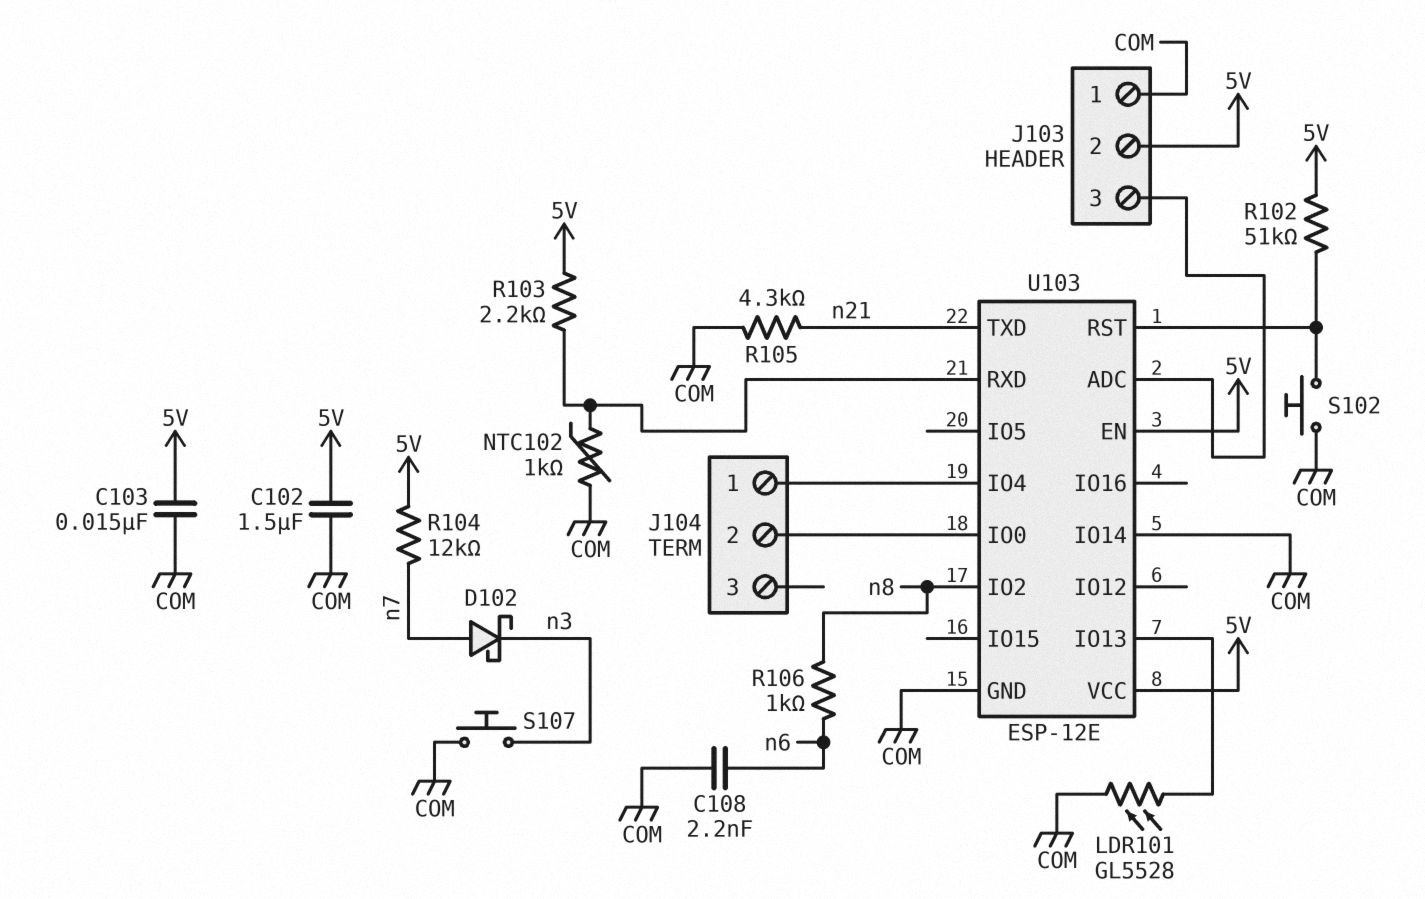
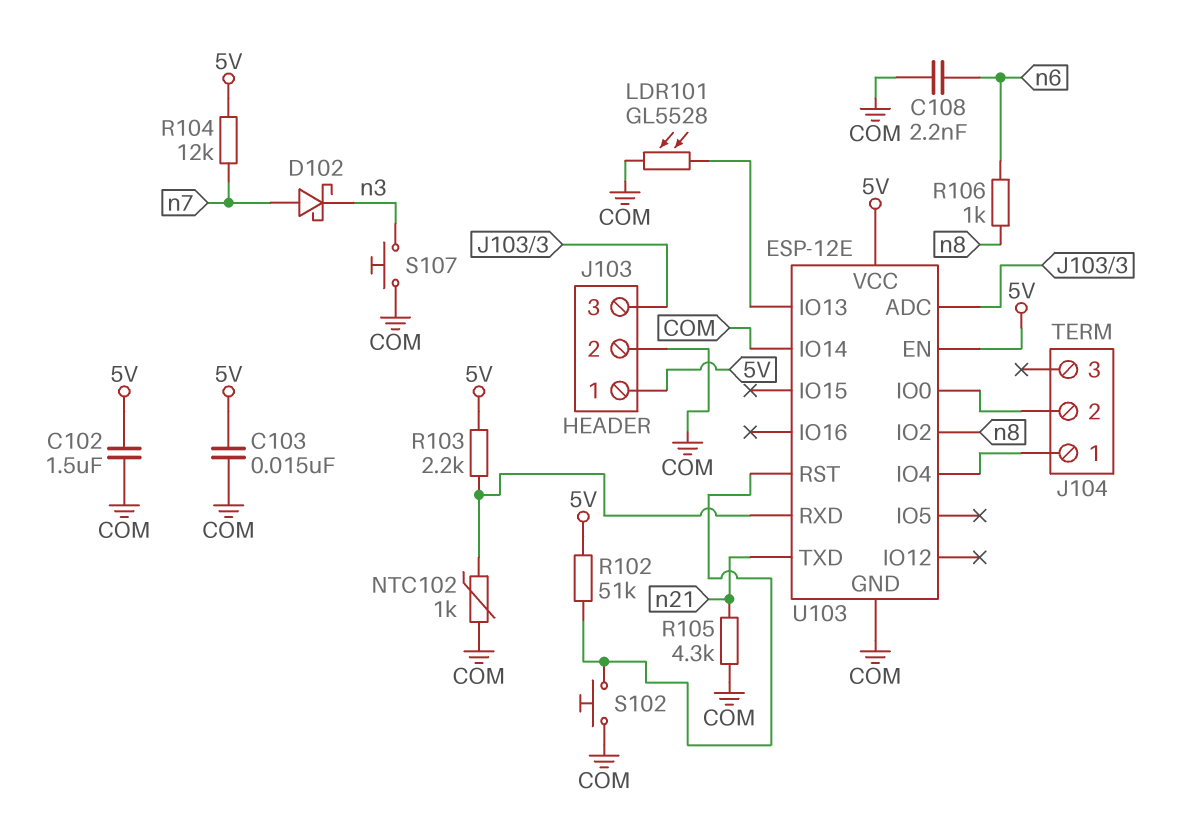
J103 pin 1: COM -> 5V
J103 pin 2: 5V -> COM

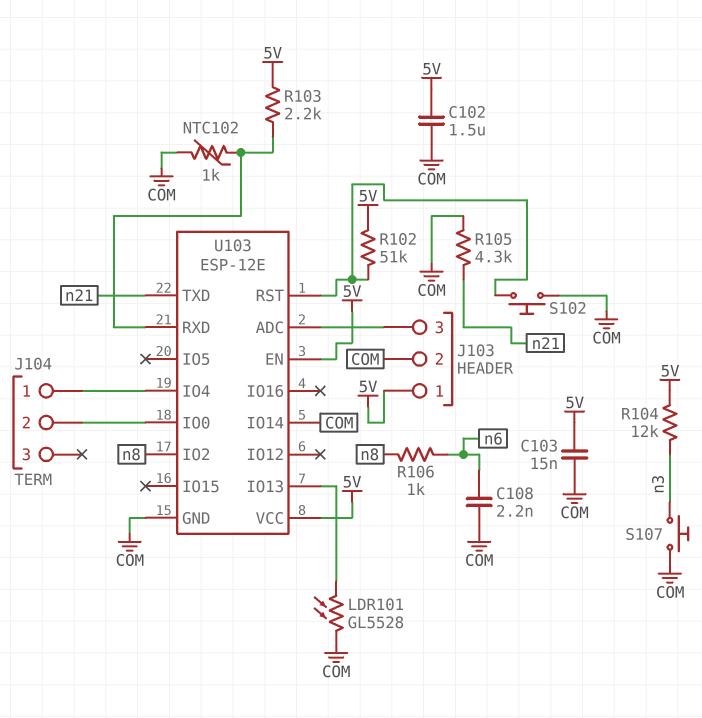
D102: schottky (A n7, K n3) -> none
R104: 12k (5V, n7) -> 12k (5V, n3)

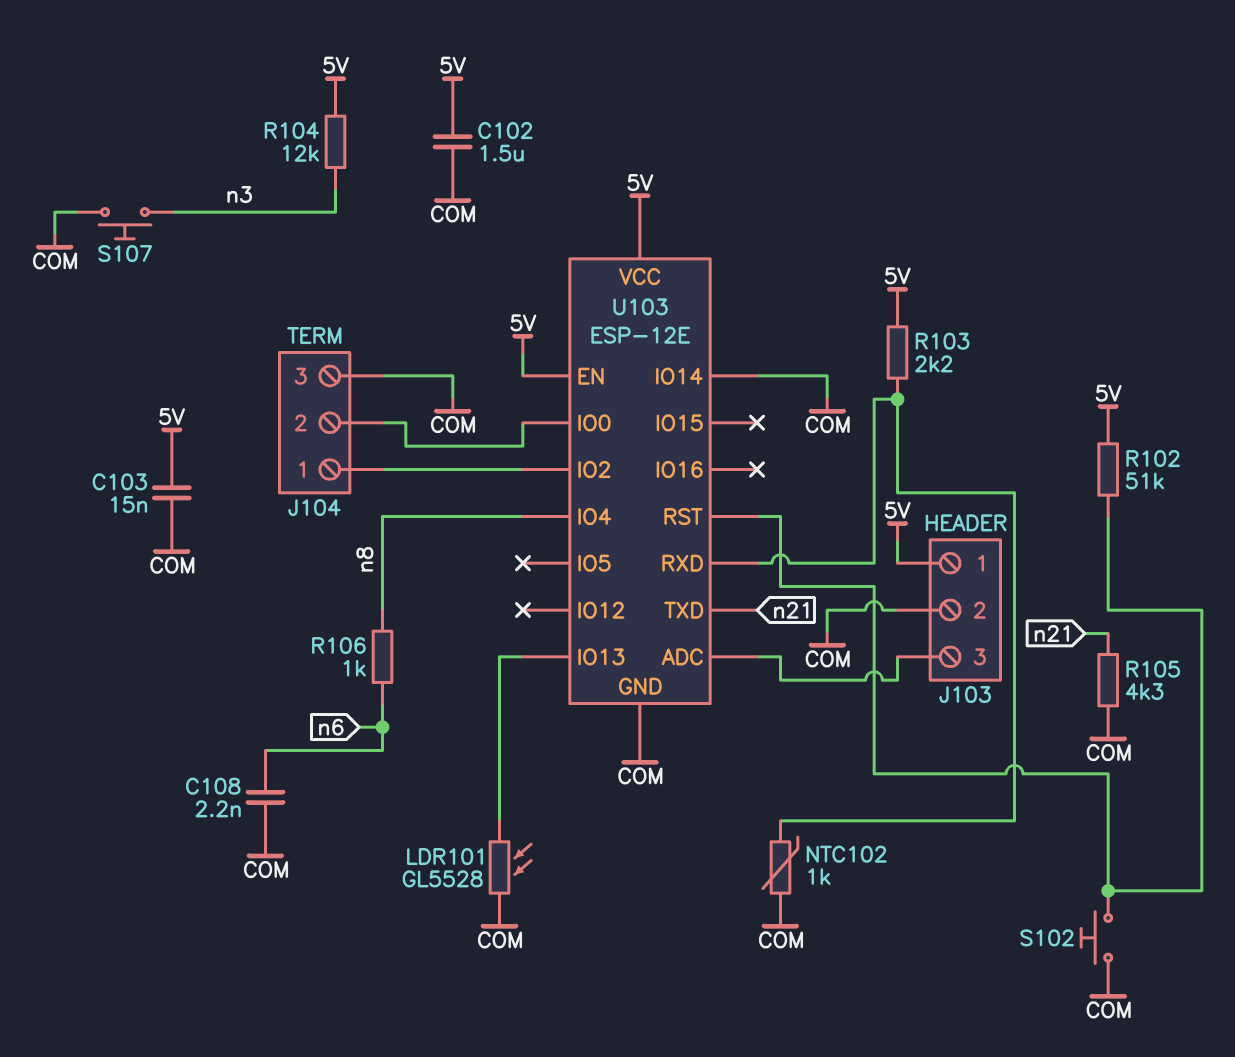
J104 pin 3: none -> COM
U103 pin IO2: n8 -> J104/1
U103 pin IO4: J104/1 -> n8

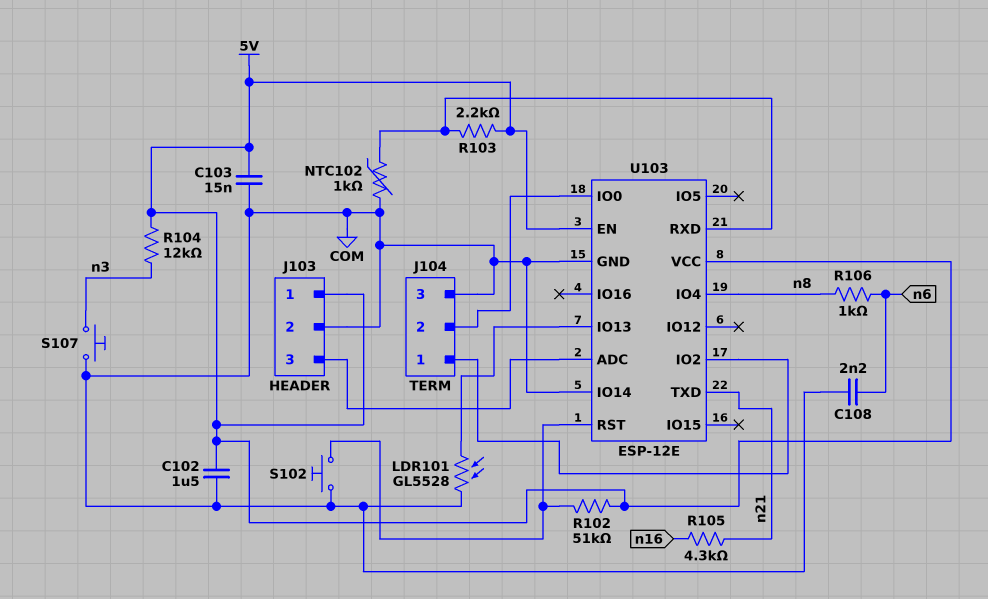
R105: 4.3k (COM, n21) -> 4.3k (n16, n21)

